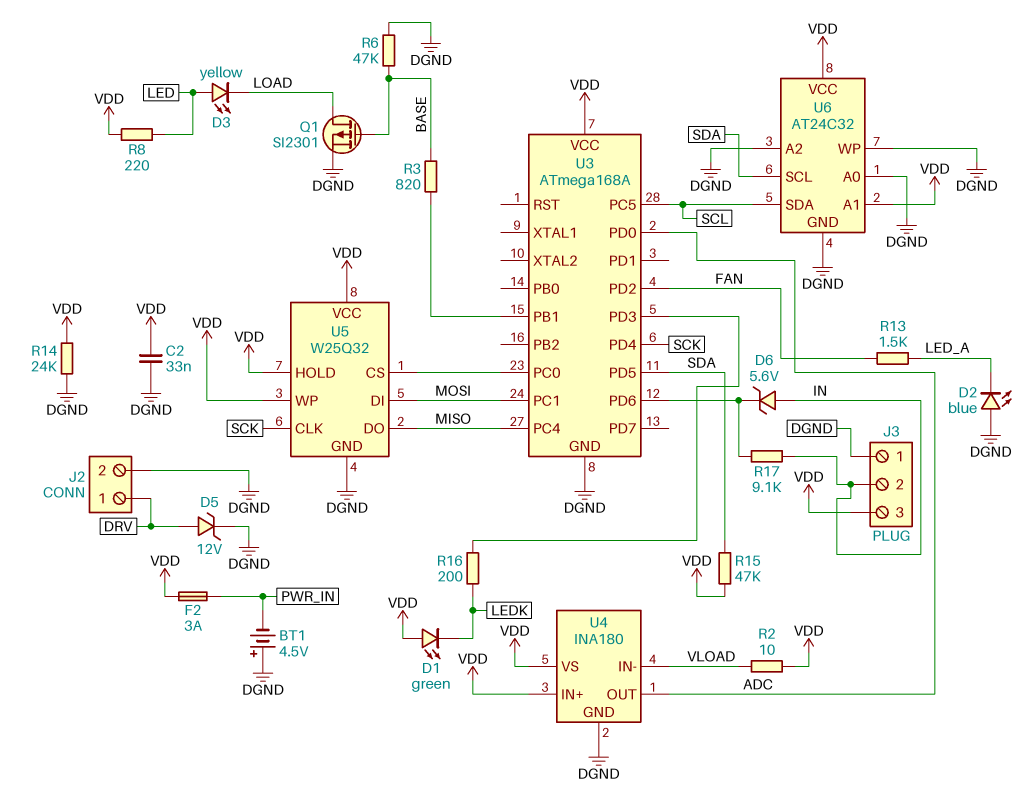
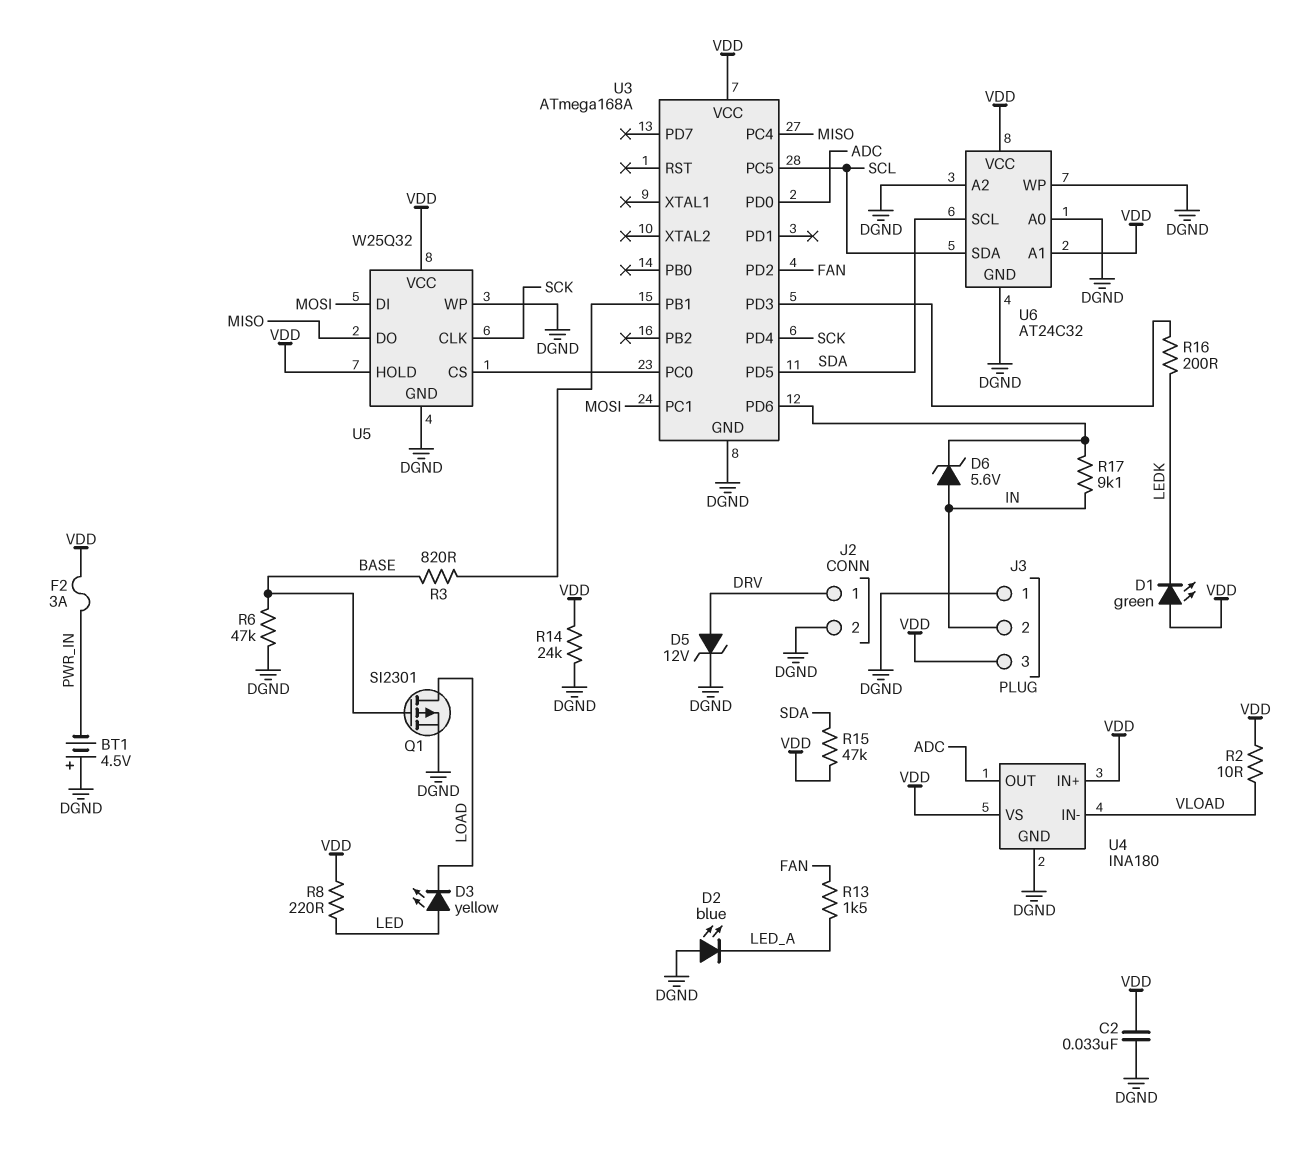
U5 pin WP: VDD -> DGND

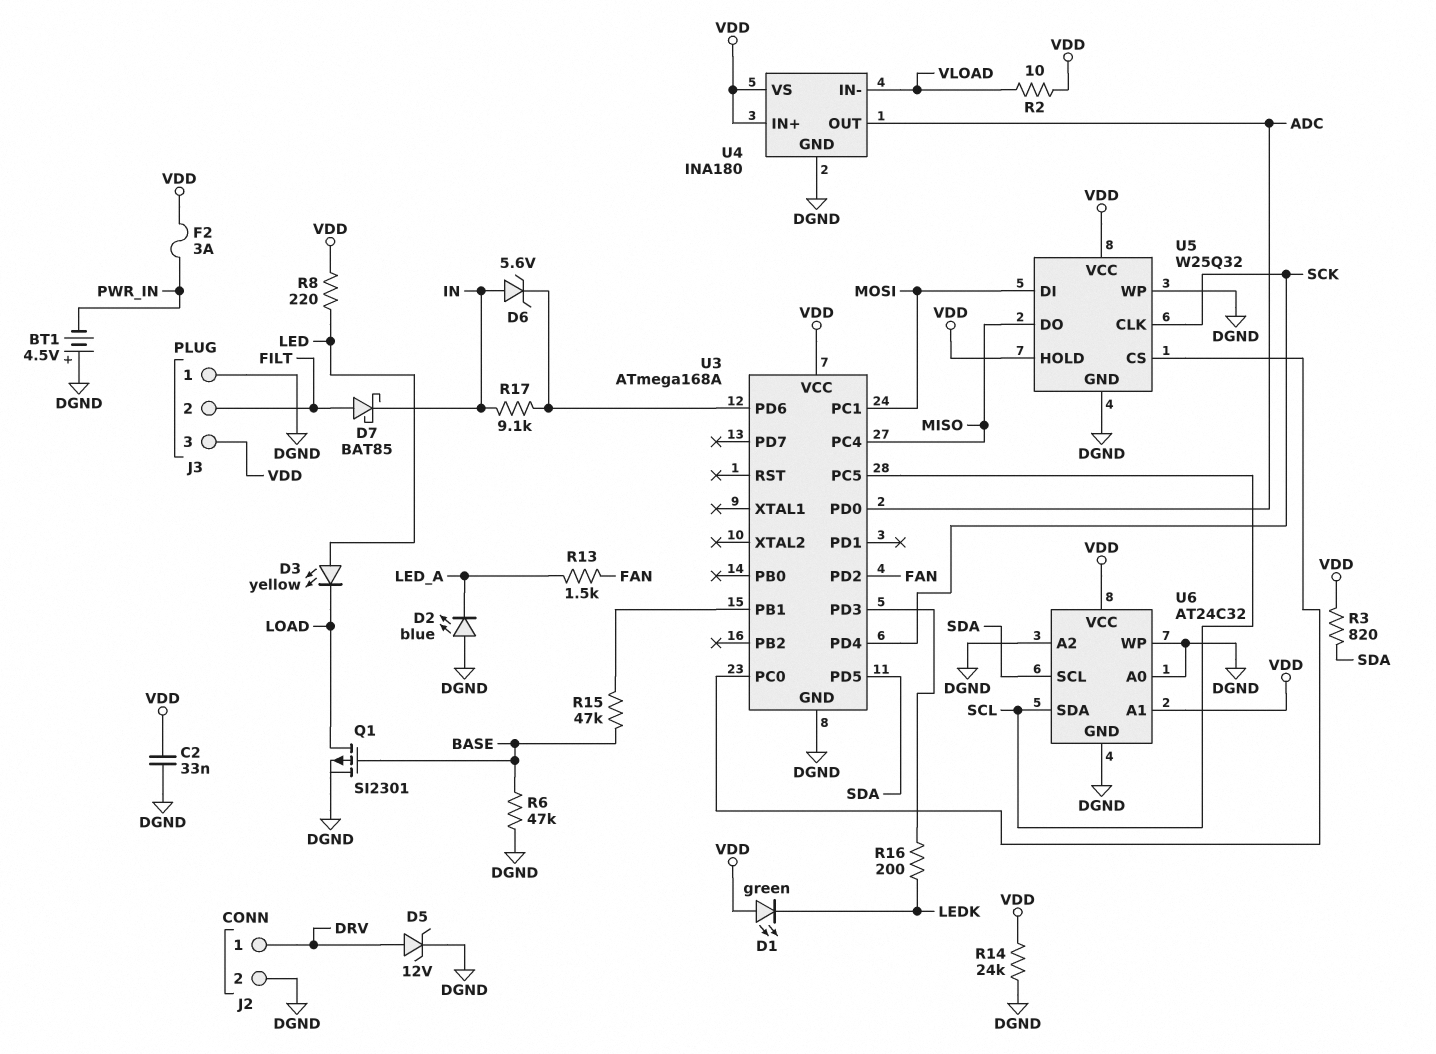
D7: none -> schottky BAT85 (A FILT, K IN)
J3 pin 2: IN -> FILT
R3: 820 (BASE, U3/PB1) -> 820 (SDA, VDD)
R15: 47k (SDA, VDD) -> 47k (BASE, U3/PB1)

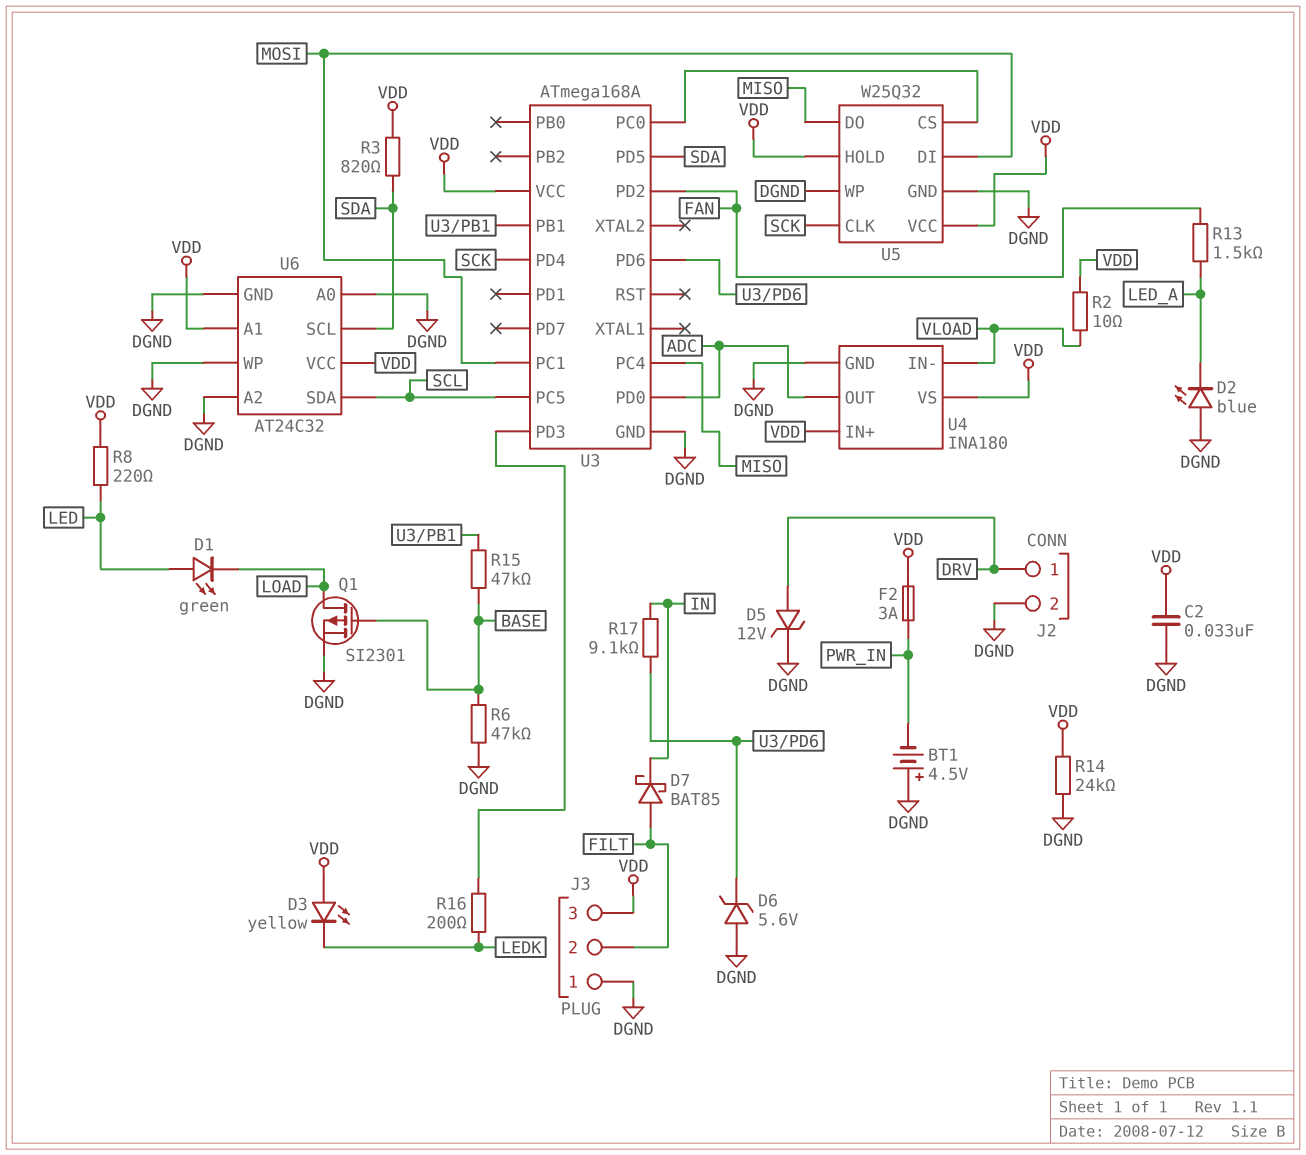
D1: LED green (A VDD, K LEDK) -> LED green (A LED, K LOAD)
D3: LED yellow (A LED, K LOAD) -> LED yellow (A VDD, K LEDK)
D6: zener 5.6V (A IN, K U3/PD6) -> zener 5.6V (A DGND, K U3/PD6)

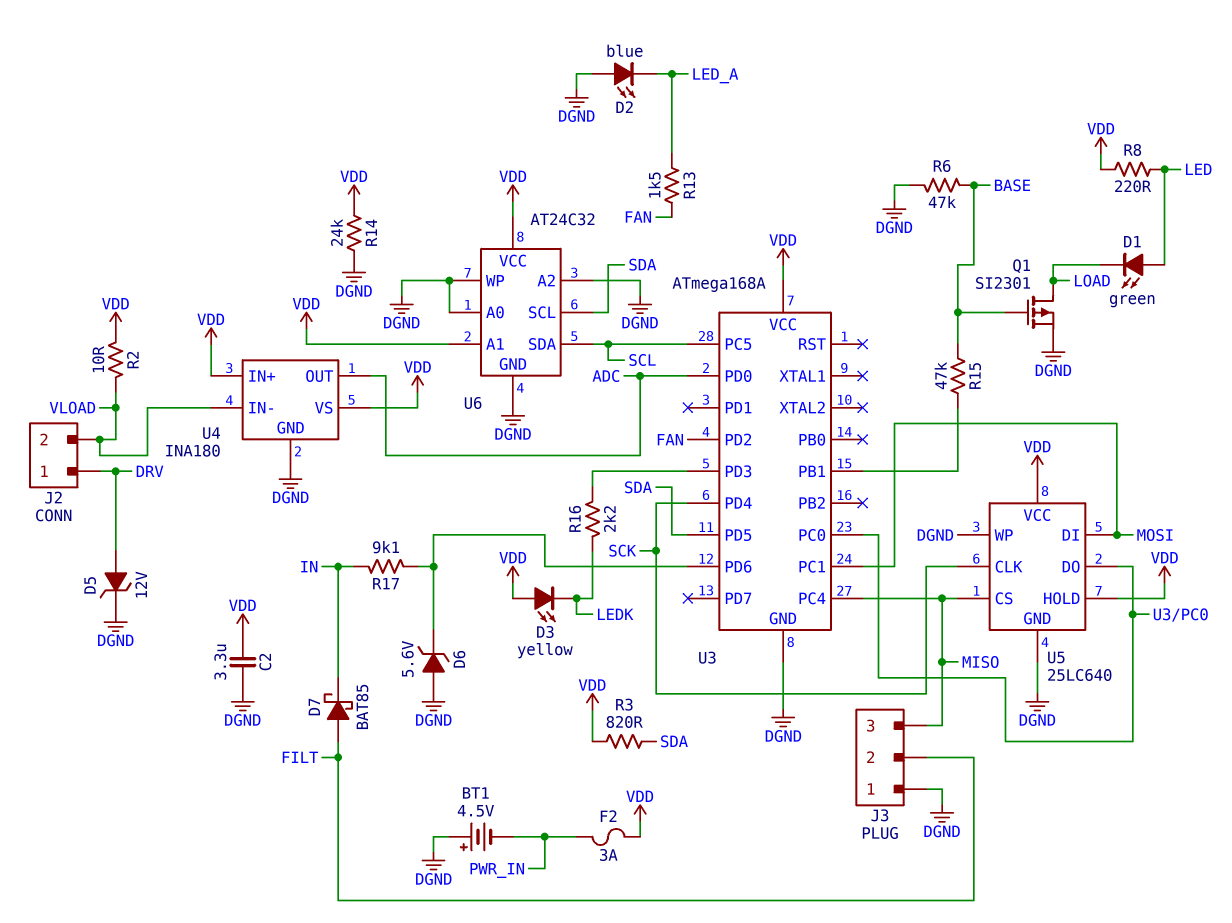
C2: 33nF (DGND, VDD) -> 3.3uF (DGND, VDD)
J2 pin 2: DGND -> VLOAD
J3 pin 3: VDD -> MISO
R16: 200 (LEDK, U3/PD3) -> 2.2k (LEDK, U3/PD3)
U5: W25Q32 -> 25LC640
U5 pin CS: U3/PC0 -> MISO
U5 pin DO: MISO -> U3/PC0

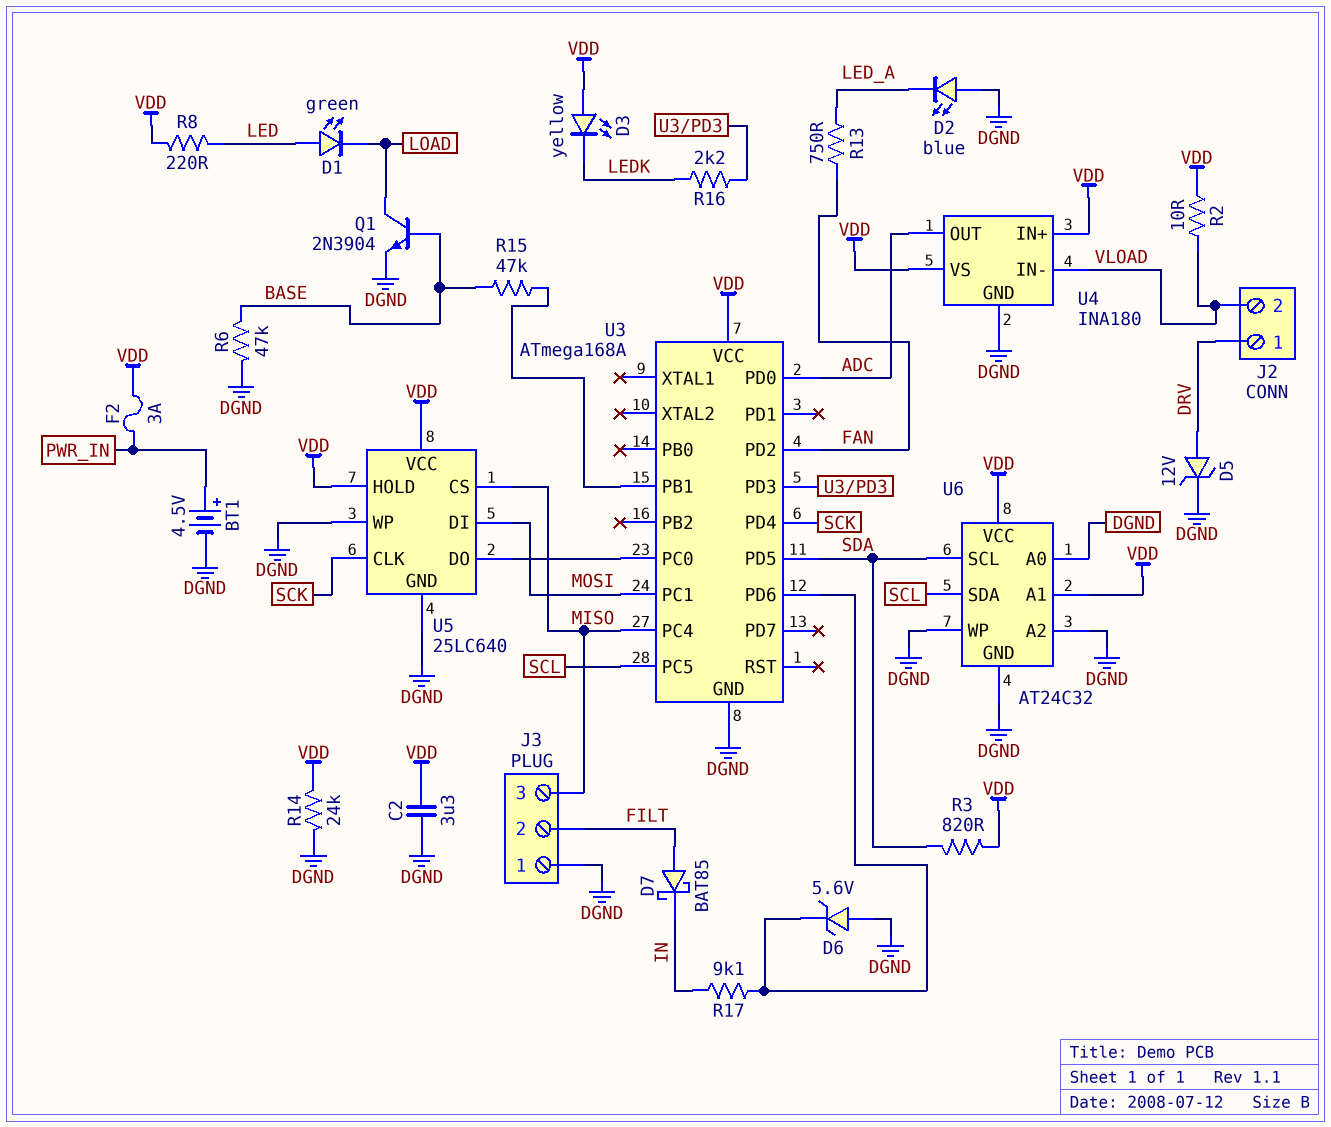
BT1: 4.5V (plus DGND, minus PWR_IN) -> 4.5V (plus PWR_IN, minus DGND)
Q1: PMOS SI2301 (G BASE, D LOAD, S DGND) -> NPN 2N3904 (B BASE, C LOAD, E DGND)
R13: 1.5k (FAN, LED_A) -> 750 (FAN, LED_A)

